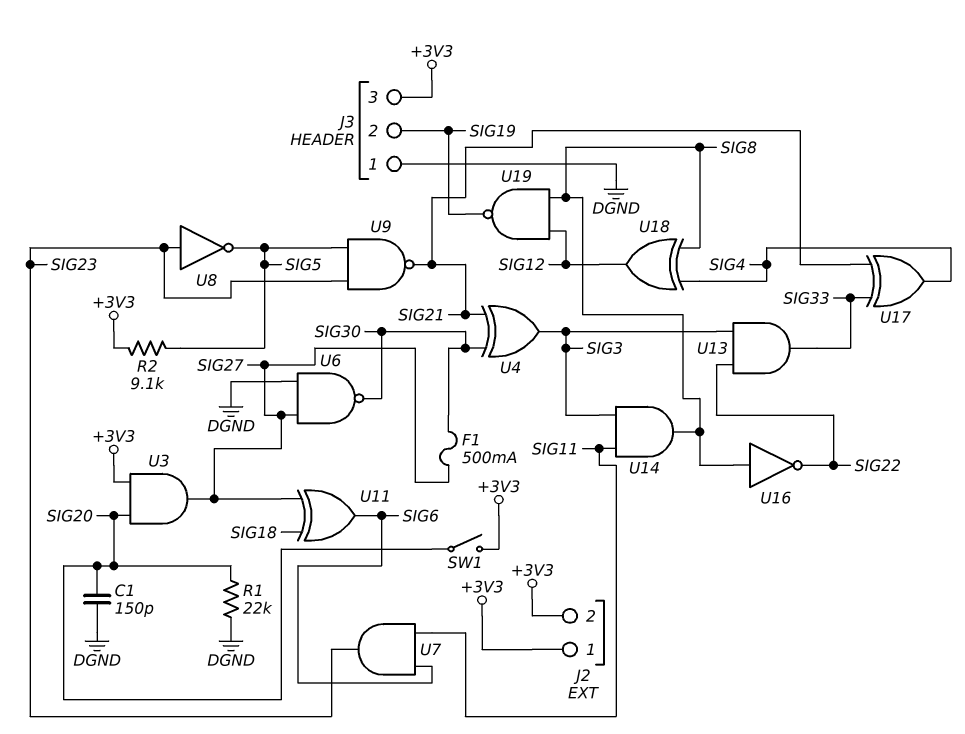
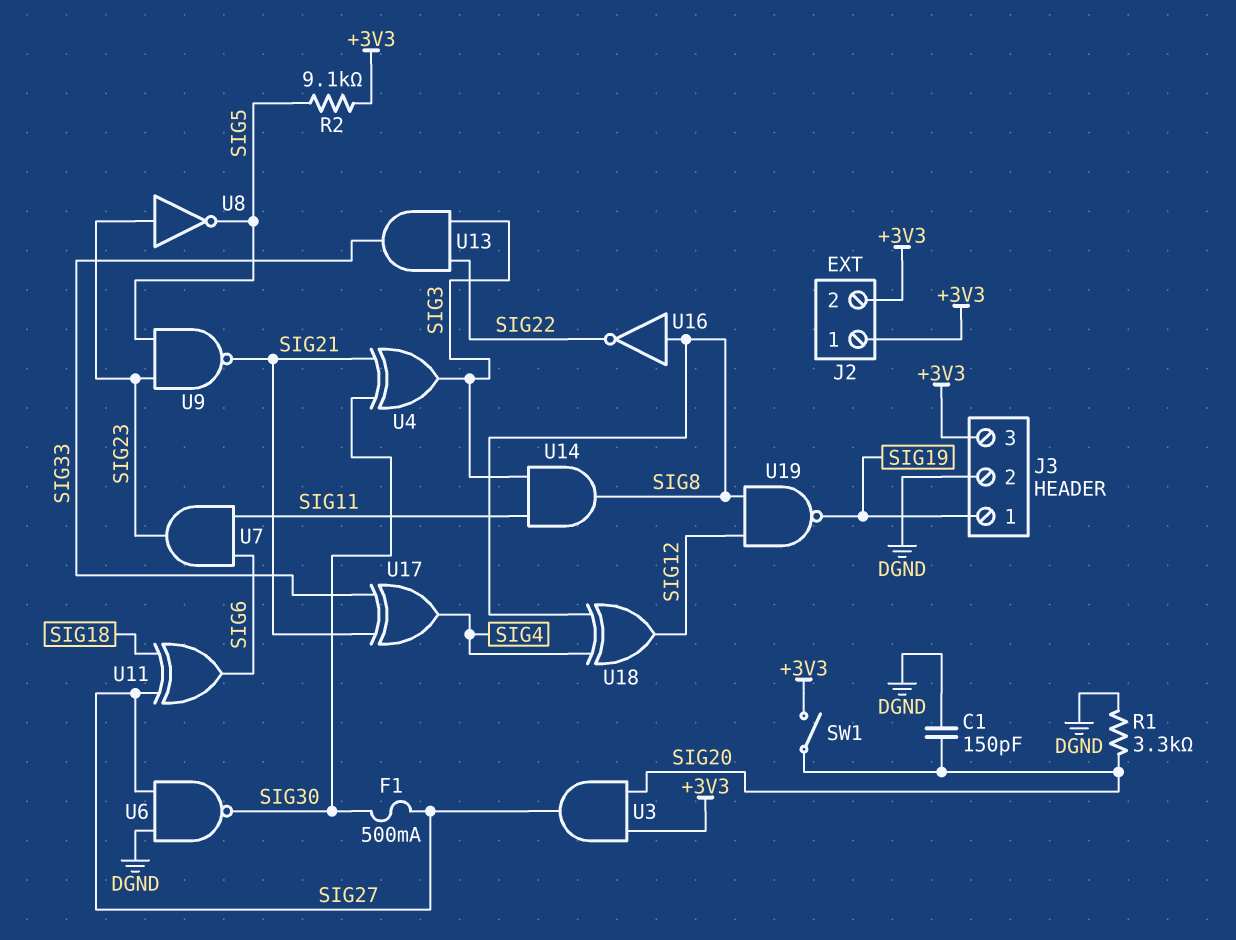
J3 pin 1: DGND -> SIG19
J3 pin 2: SIG19 -> DGND
R1: 22k (DGND, SIG20) -> 3.3k (DGND, SIG20)

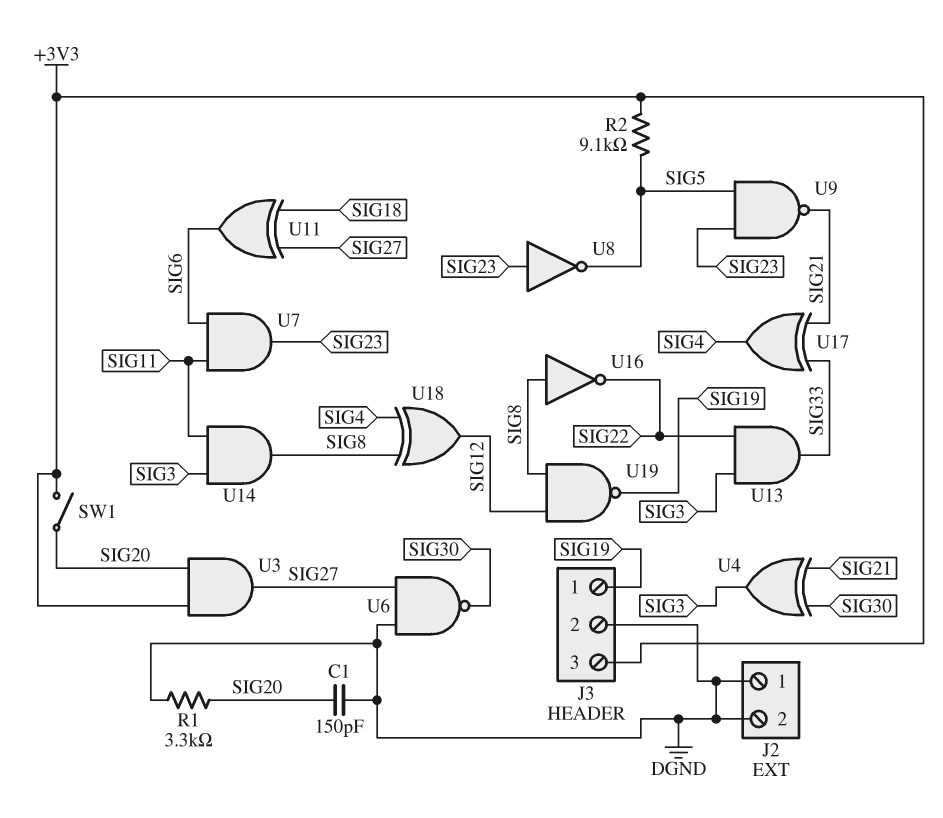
F1: 500mA (SIG27, SIG30) -> none
J2 pin 1: +3V3 -> DGND
J2 pin 2: +3V3 -> DGND

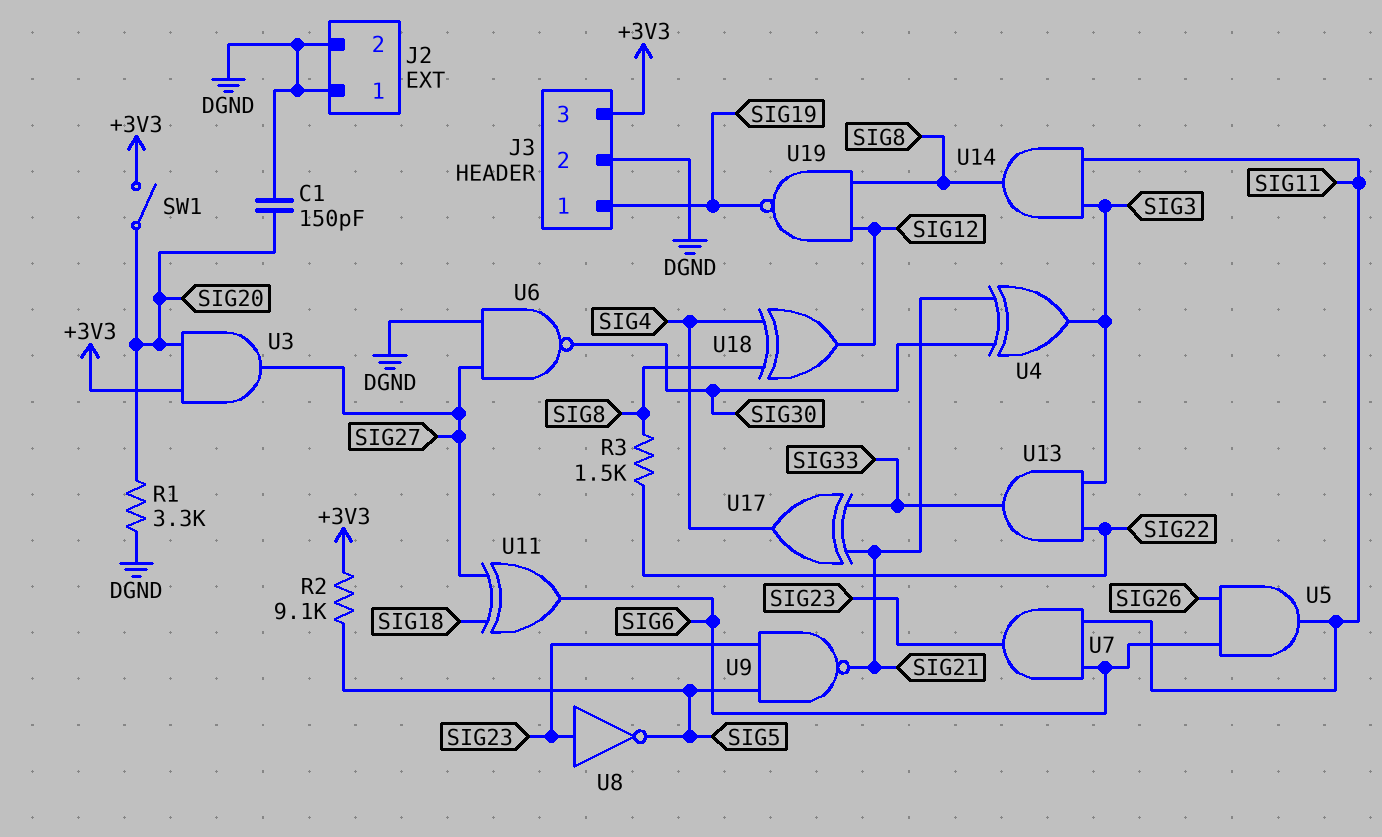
R3: none -> 1.5k (SIG8, SIG22)
U5: none -> AND (in SIG6, in SIG26, out SIG11)
U16: NOT (in SIG8, out SIG22) -> none

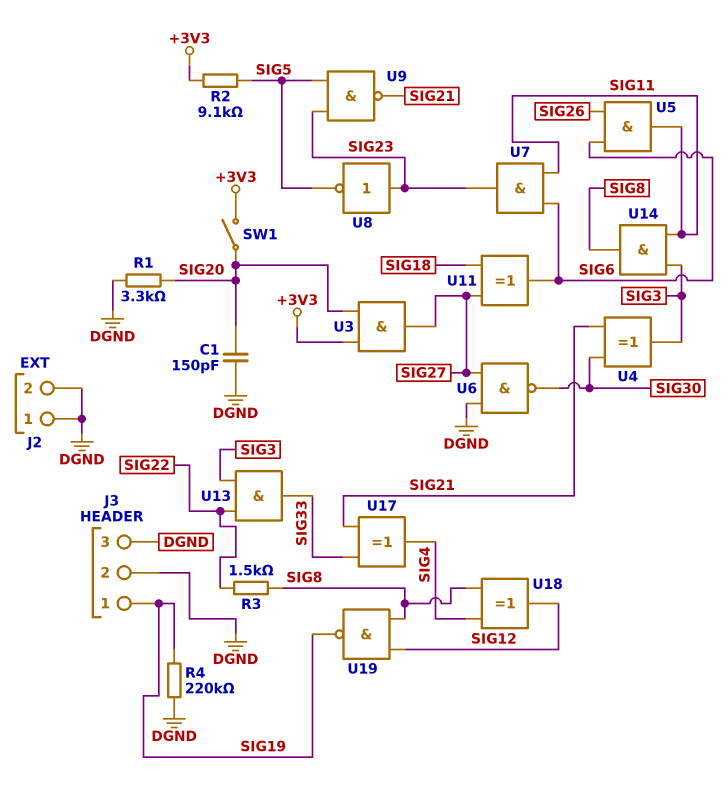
J3 pin 3: +3V3 -> DGND
R4: none -> 220k (DGND, SIG19)

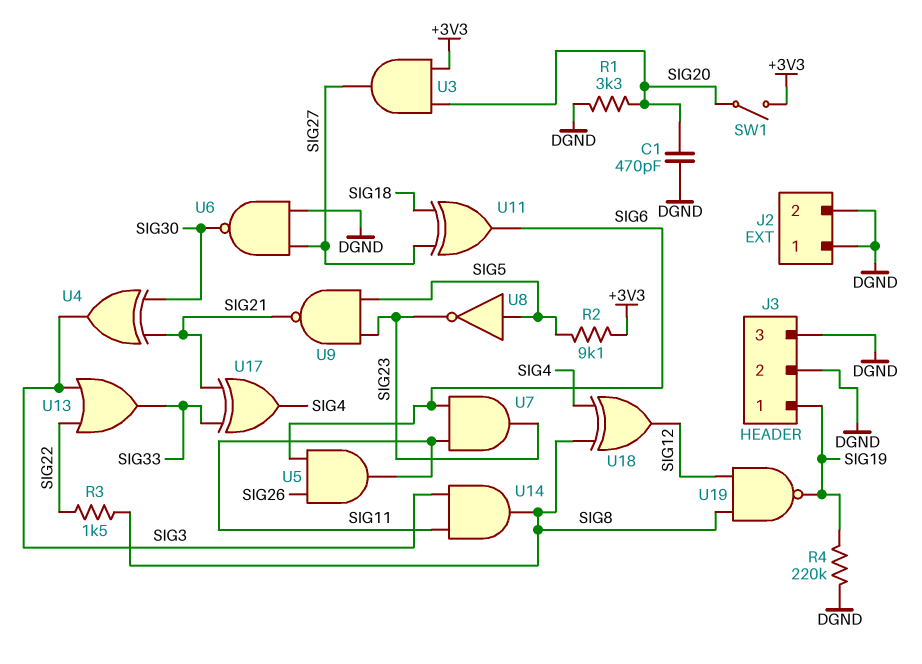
C1: 150pF (DGND, SIG20) -> 470pF (DGND, SIG20)
U8: NOT (in SIG23, out SIG5) -> NOT (in SIG5, out SIG23)
U13: AND (in SIG3, in SIG22, out SIG33) -> OR (in SIG3, in SIG22, out SIG33)

